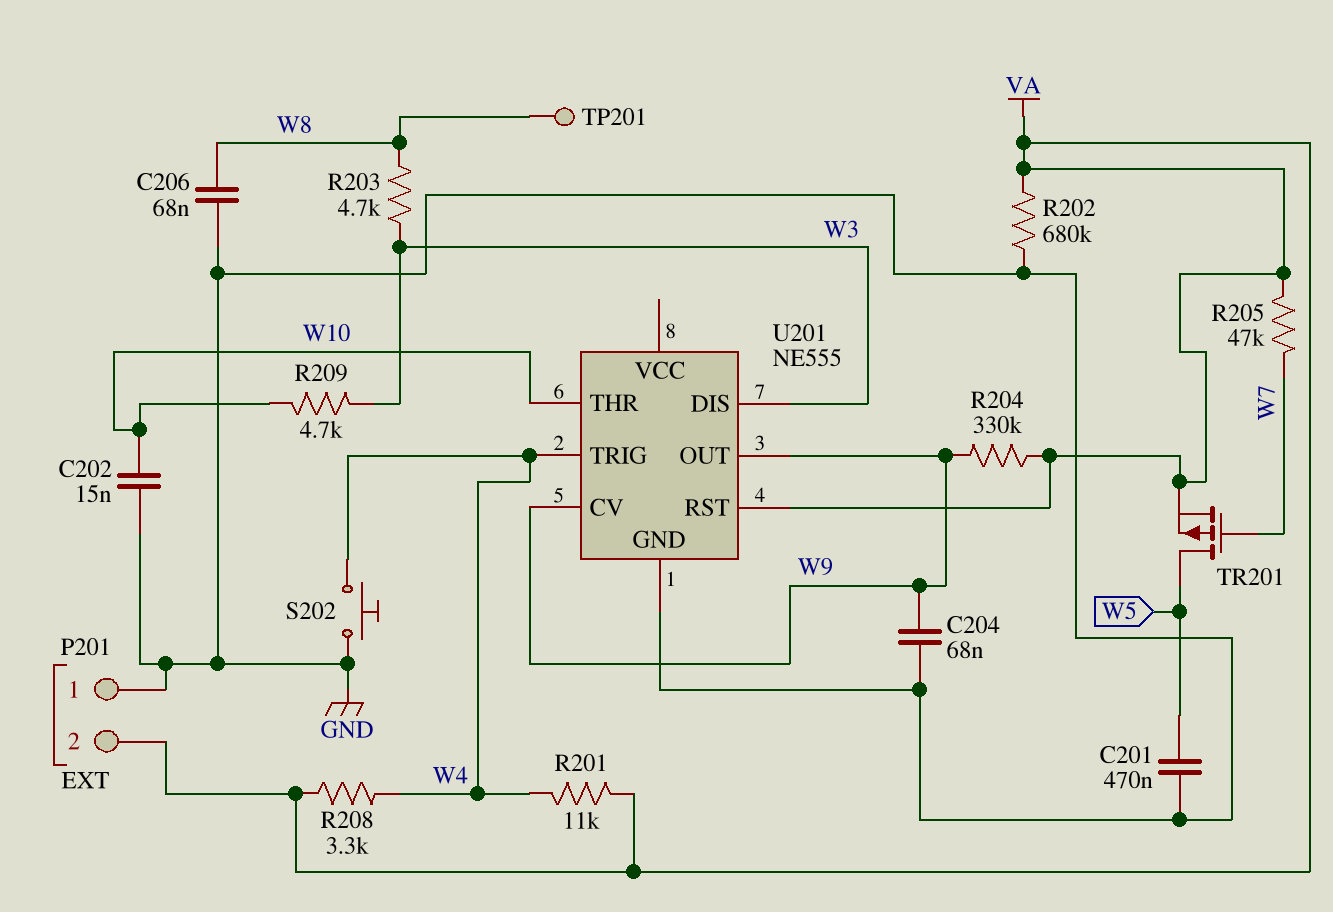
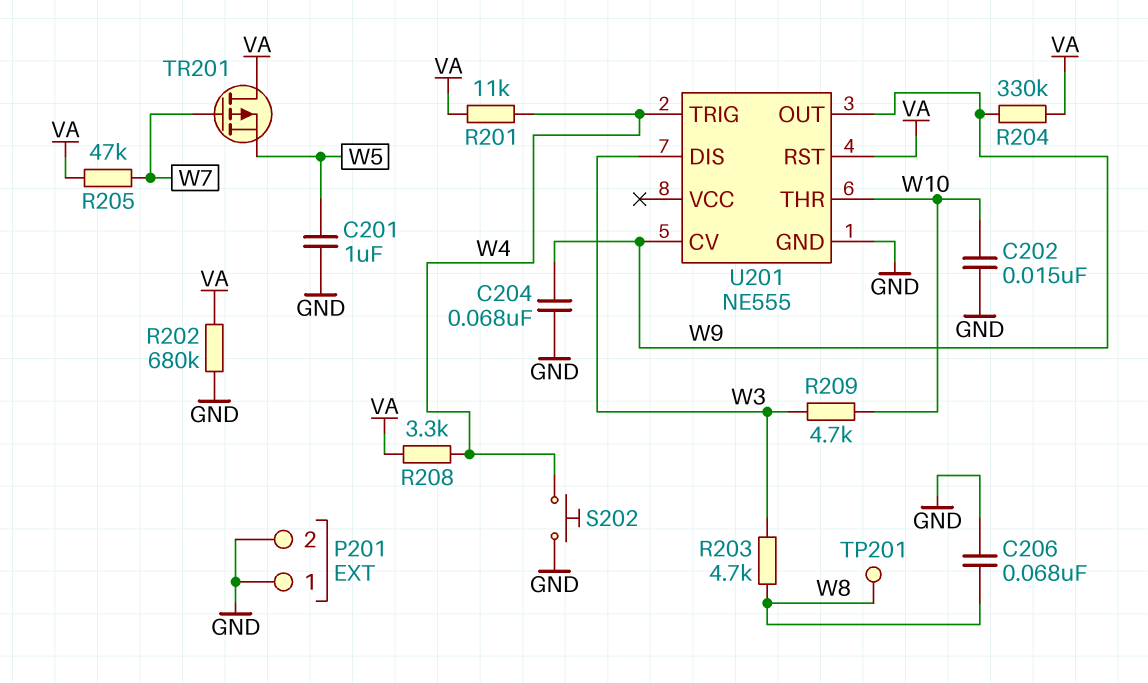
C201: 470nF (GND, W5) -> 1uF (GND, W5)
P201 pin 2: VA -> GND
TR201: PMOS (G W7, D W5, S VA) -> PMOS (G W7, D VA, S W5)

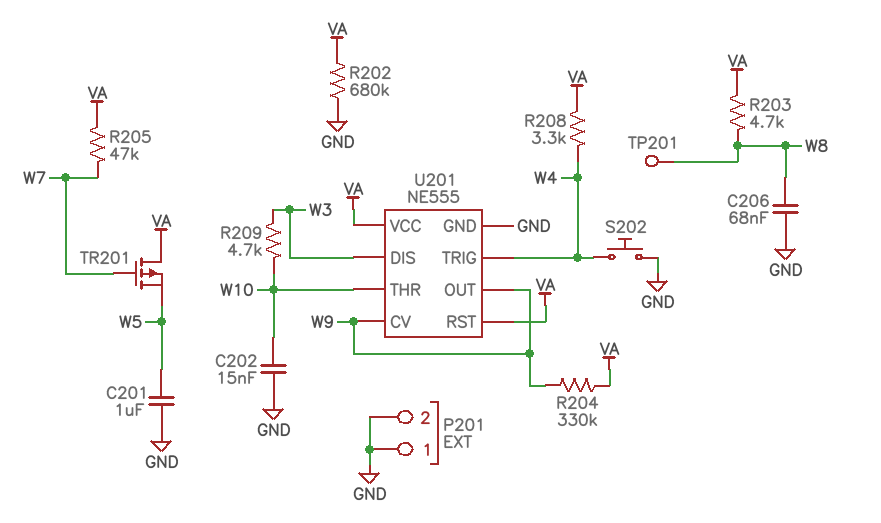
C204: 68nF (GND, W9) -> none
R201: 11k (VA, W4) -> none
R203: 4.7k (W3, W8) -> 4.7k (VA, W8)
U201 pin VCC: none -> VA

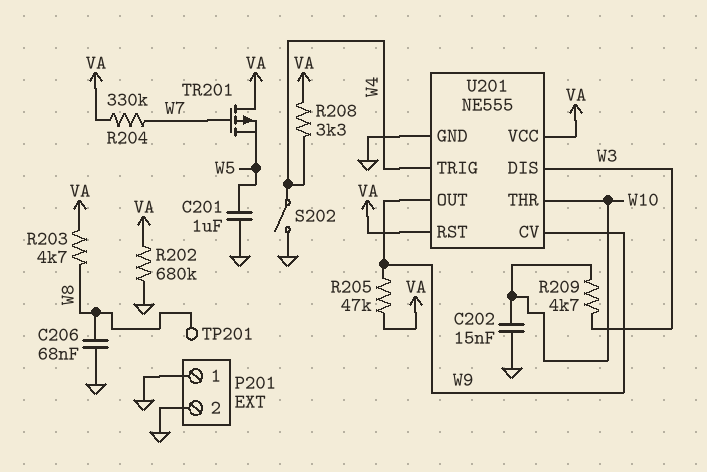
R204: 330k (VA, W9) -> 330k (VA, W7)
R205: 47k (VA, W7) -> 47k (VA, W9)
S202: button (GND, W4) -> switch (GND, W4)

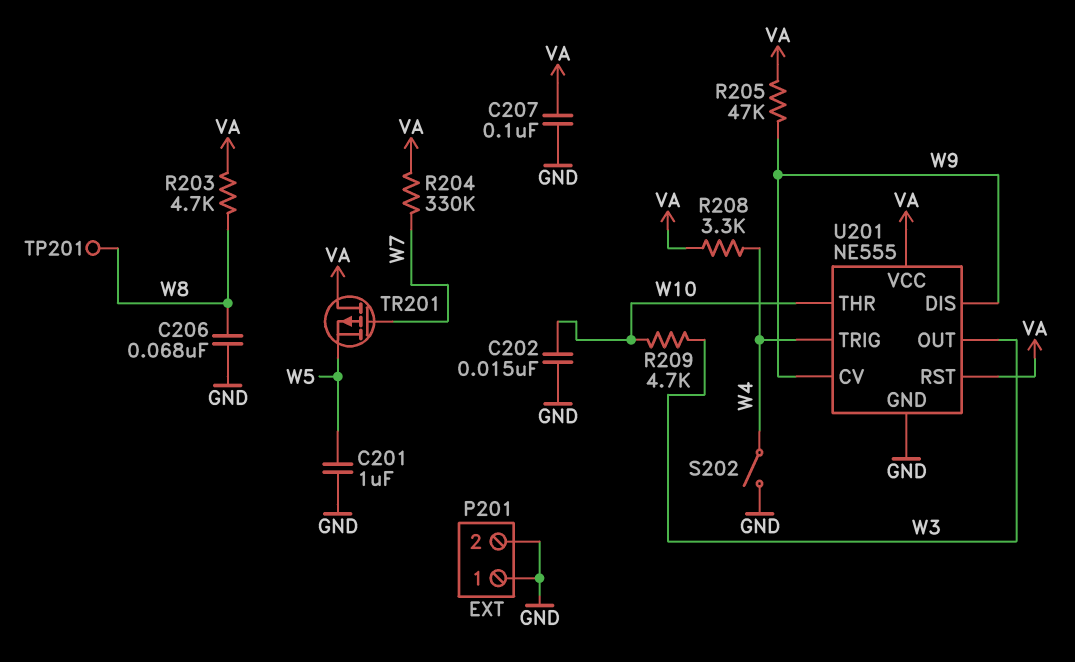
C207: none -> 100nF (GND, VA)
R202: 680k (GND, VA) -> none
U201 pin DIS: W3 -> W9
U201 pin OUT: W9 -> W3

